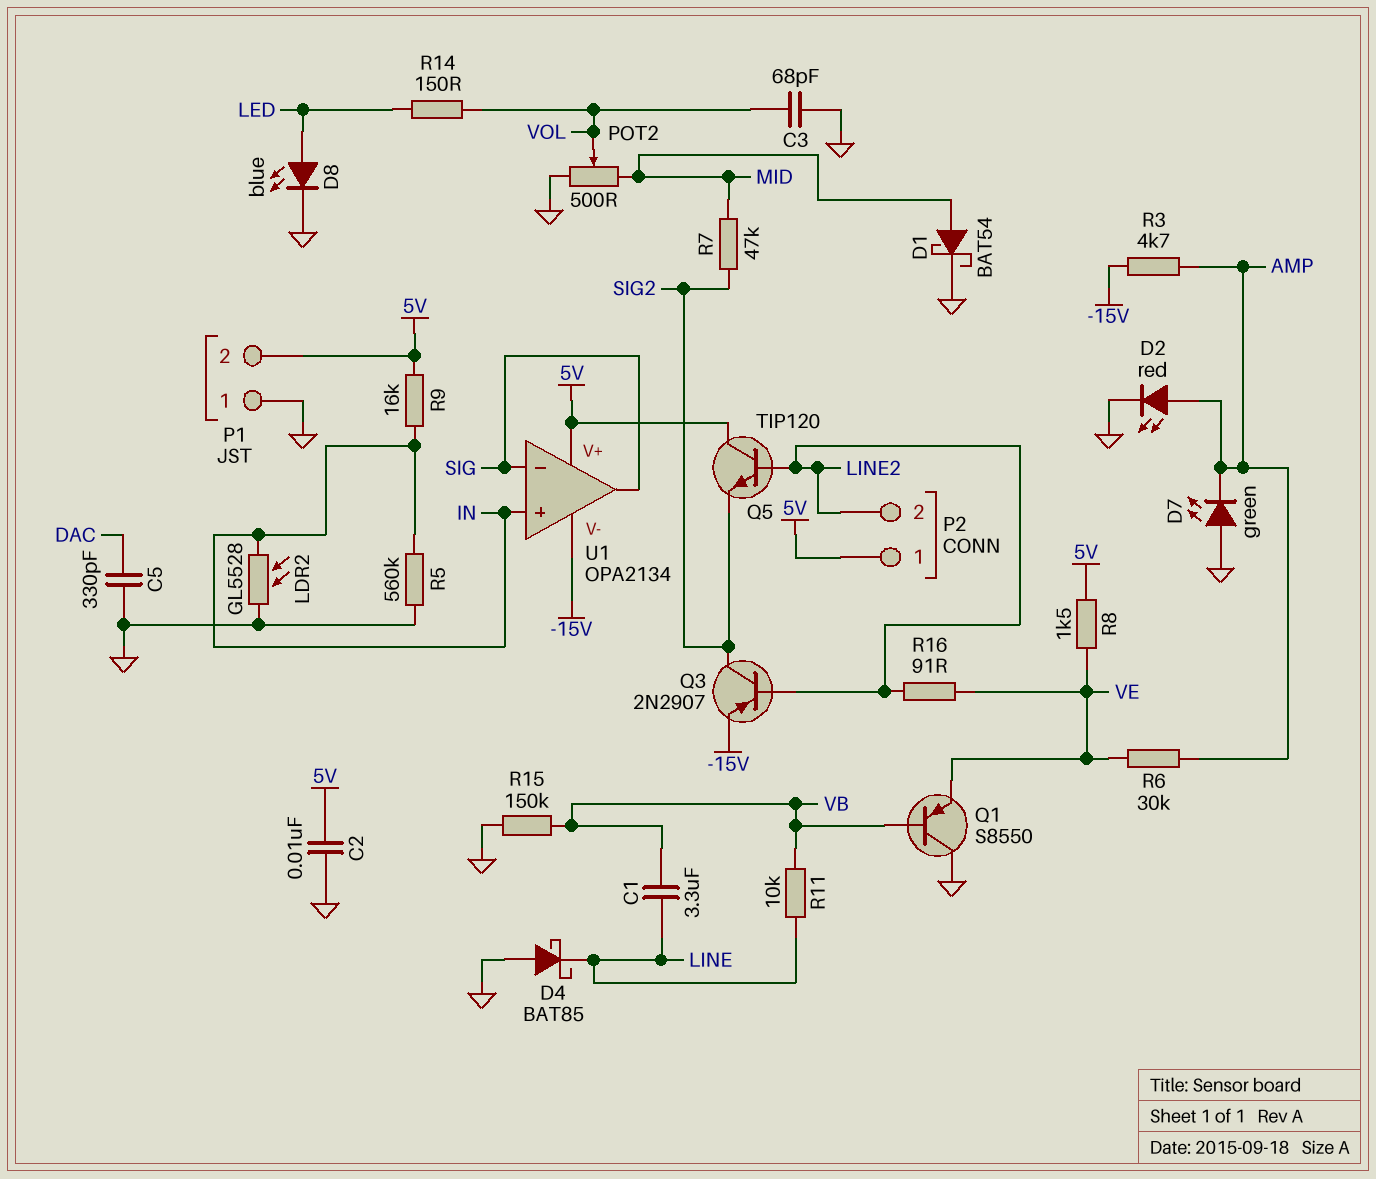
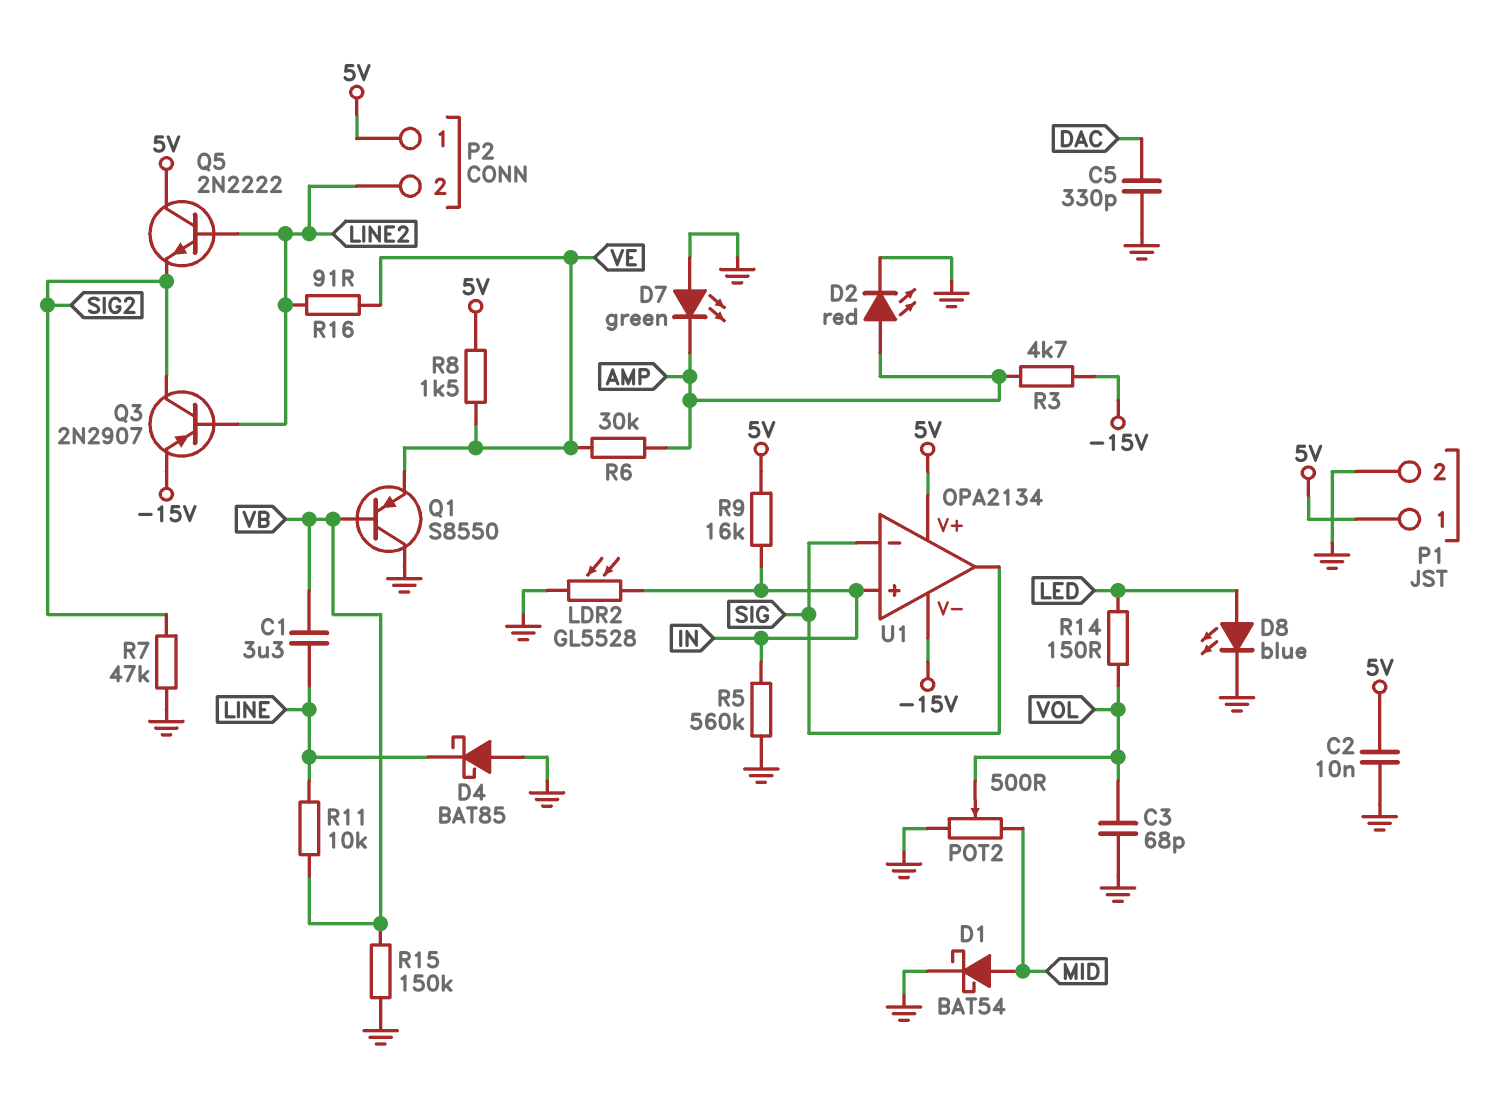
P1 pin 1: GND -> 5V
P1 pin 2: 5V -> GND
Q5: NPN TIP120 (B LINE2, C 5V, E SIG2) -> NPN 2N2222 (B LINE2, C 5V, E SIG2)
R7: 47k (MID, SIG2) -> 47k (GND, SIG2)

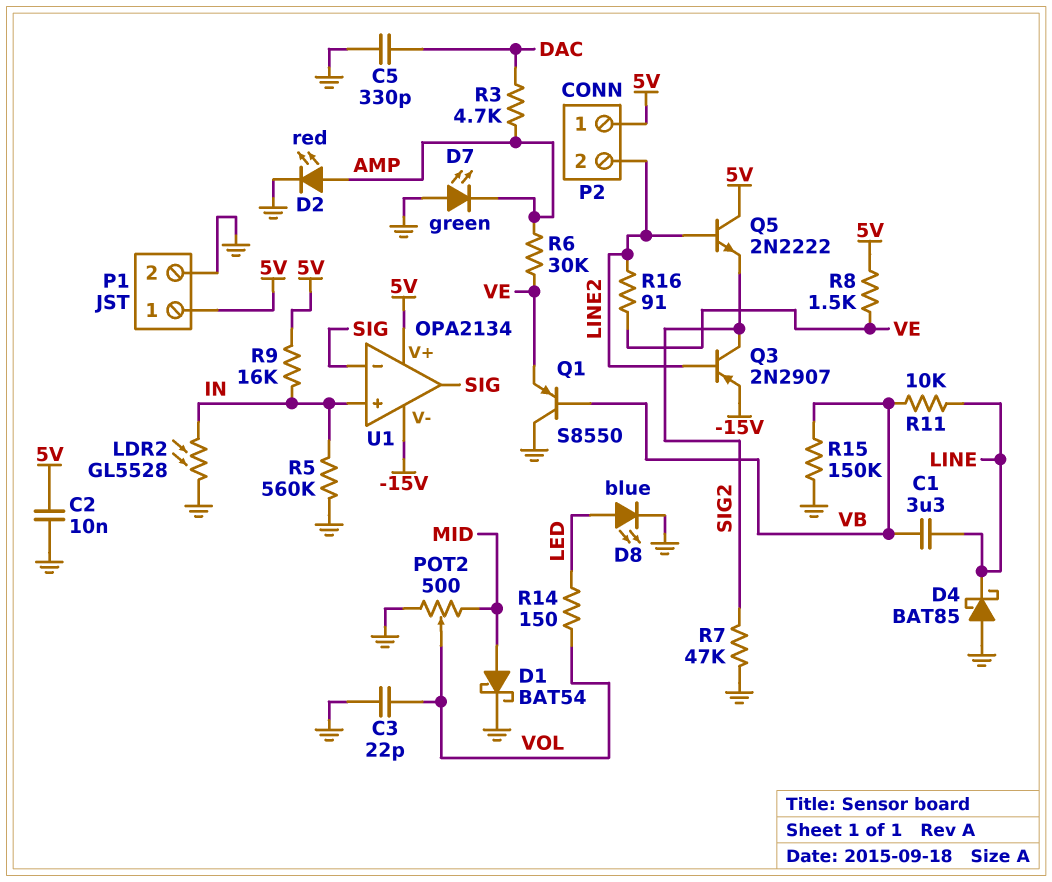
C3: 68pF (GND, VOL) -> 22pF (GND, VOL)
R3: 4.7k (-15V, AMP) -> 4.7k (AMP, DAC)

